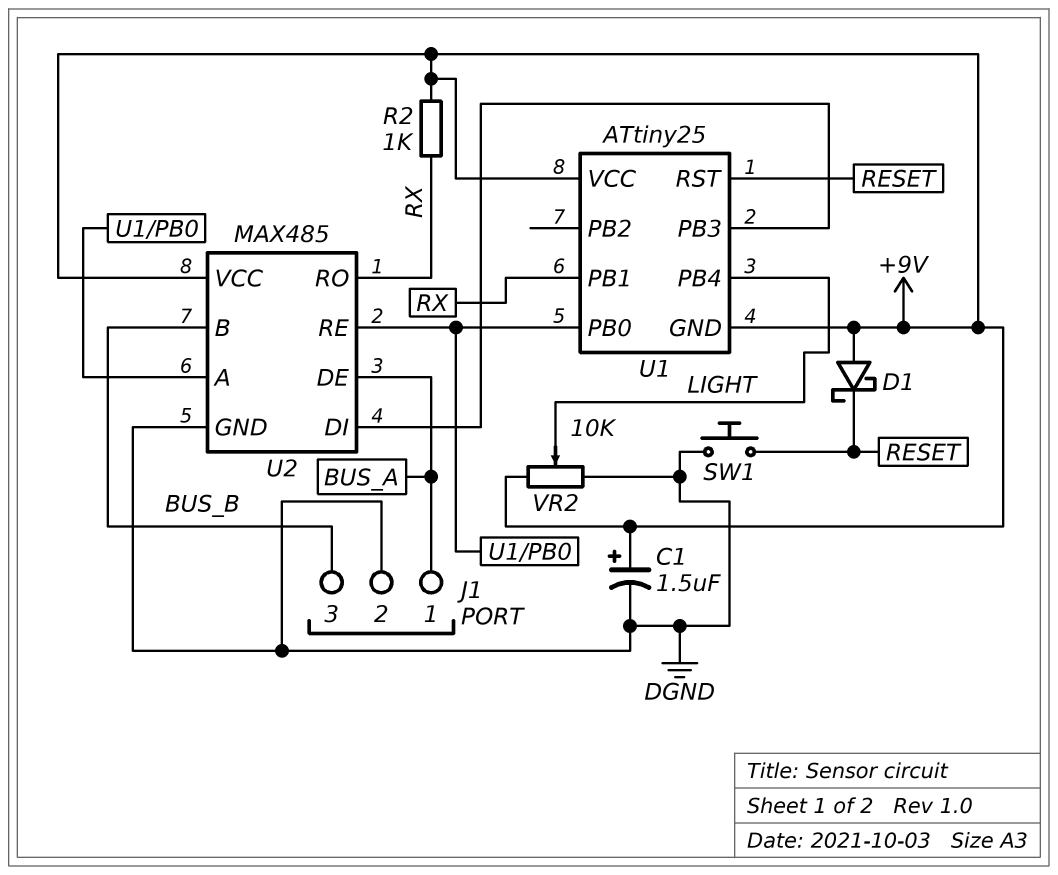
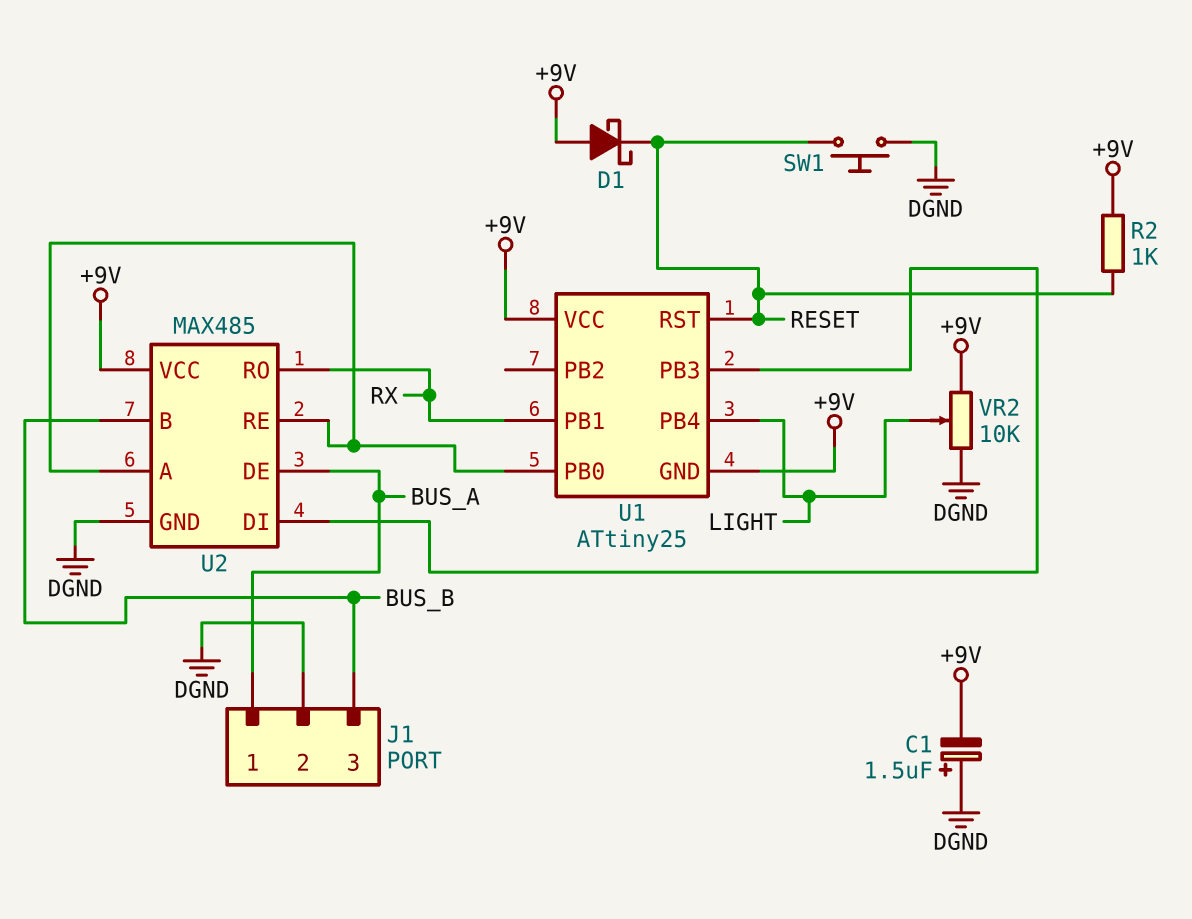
C1: 1.5uF (plus +9V, minus DGND) -> 1.5uF (plus DGND, minus +9V)
R2: 1k (+9V, RX) -> 1k (+9V, RESET)

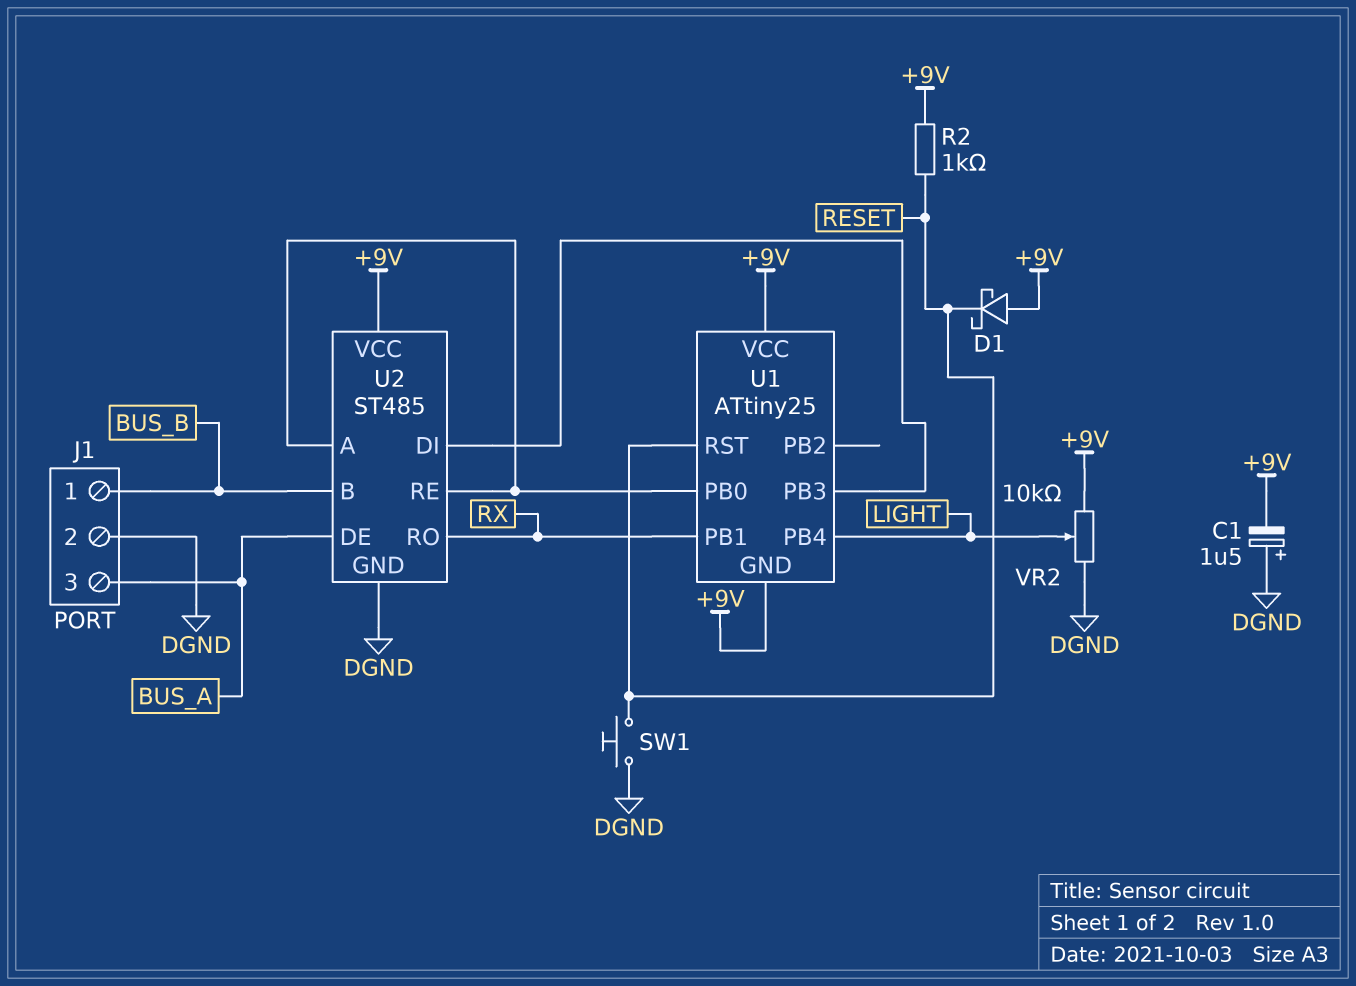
J1 pin 1: BUS_A -> BUS_B
J1 pin 3: BUS_B -> BUS_A
U2: MAX485 -> ST485

